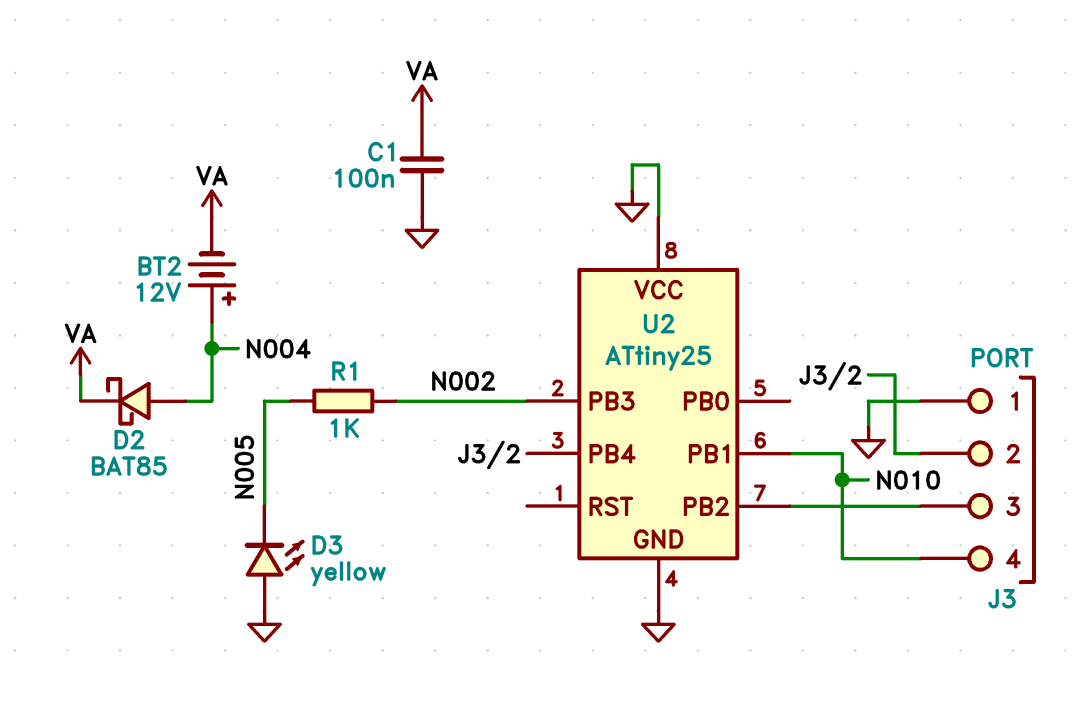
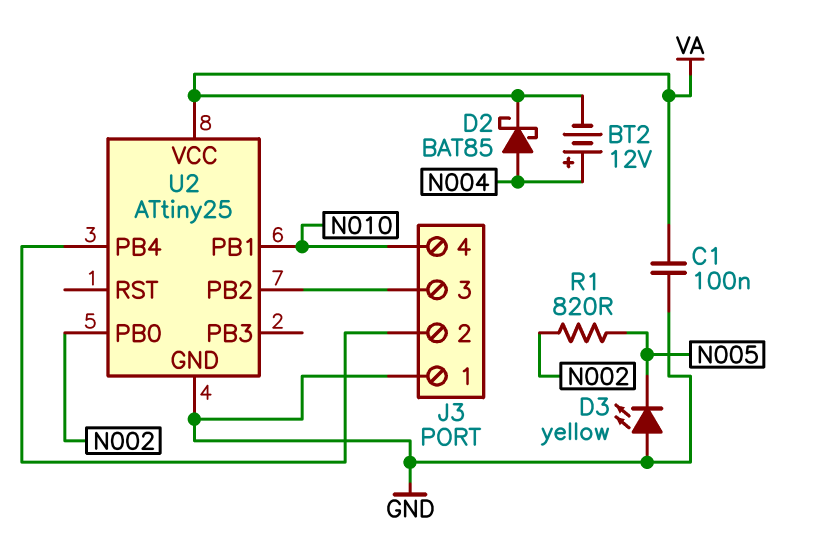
R1: 1k (N002, N005) -> 820 (N002, N005)
U2 pin PB0: none -> N002
U2 pin PB3: N002 -> none
U2 pin VCC: GND -> VA

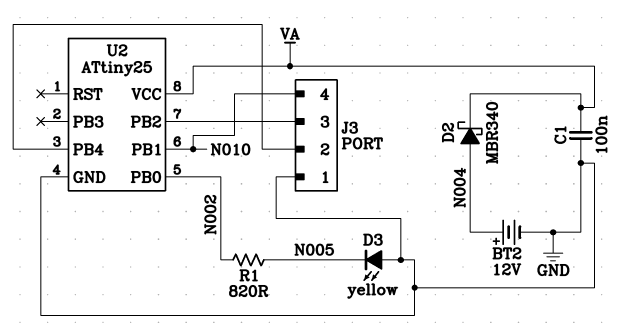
BT2: 12V (plus N004, minus VA) -> 12V (plus N004, minus GND)
D2: schottky BAT85 (A N004, K VA) -> schottky MBR340 (A N004, K VA)

